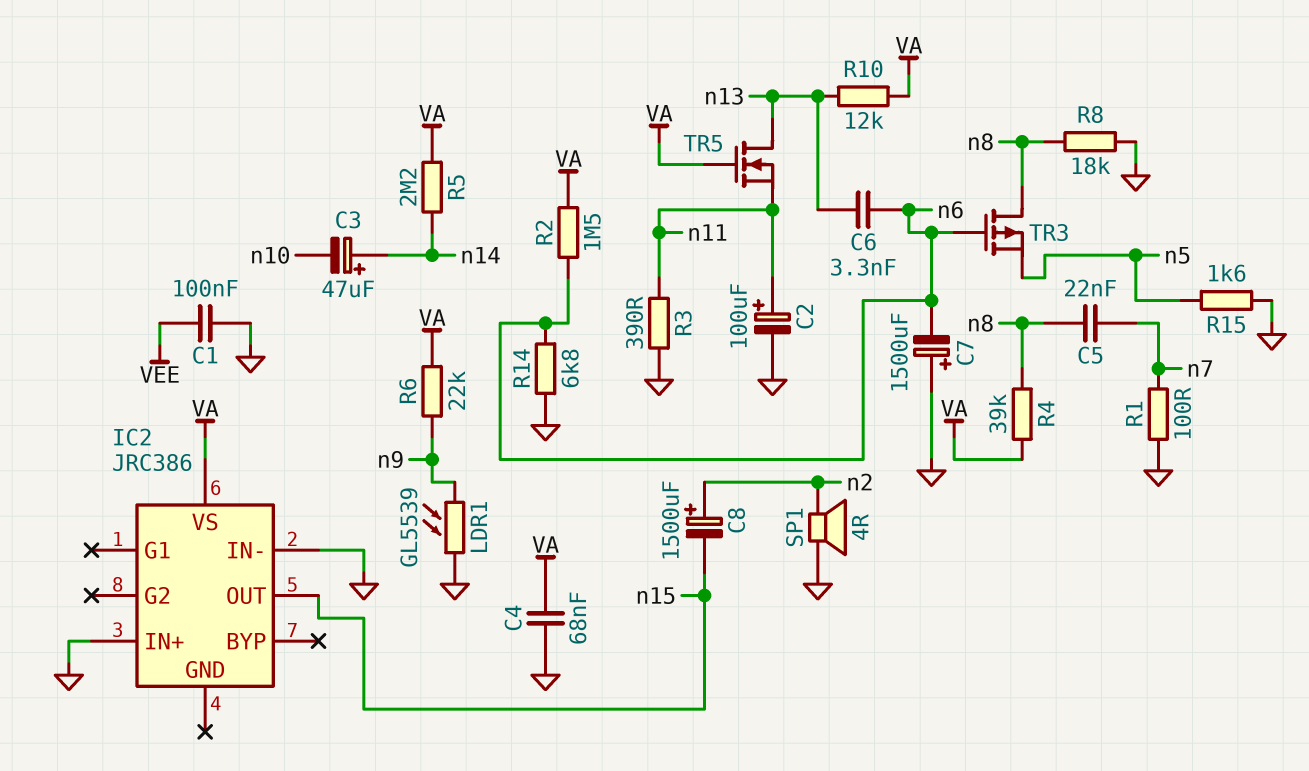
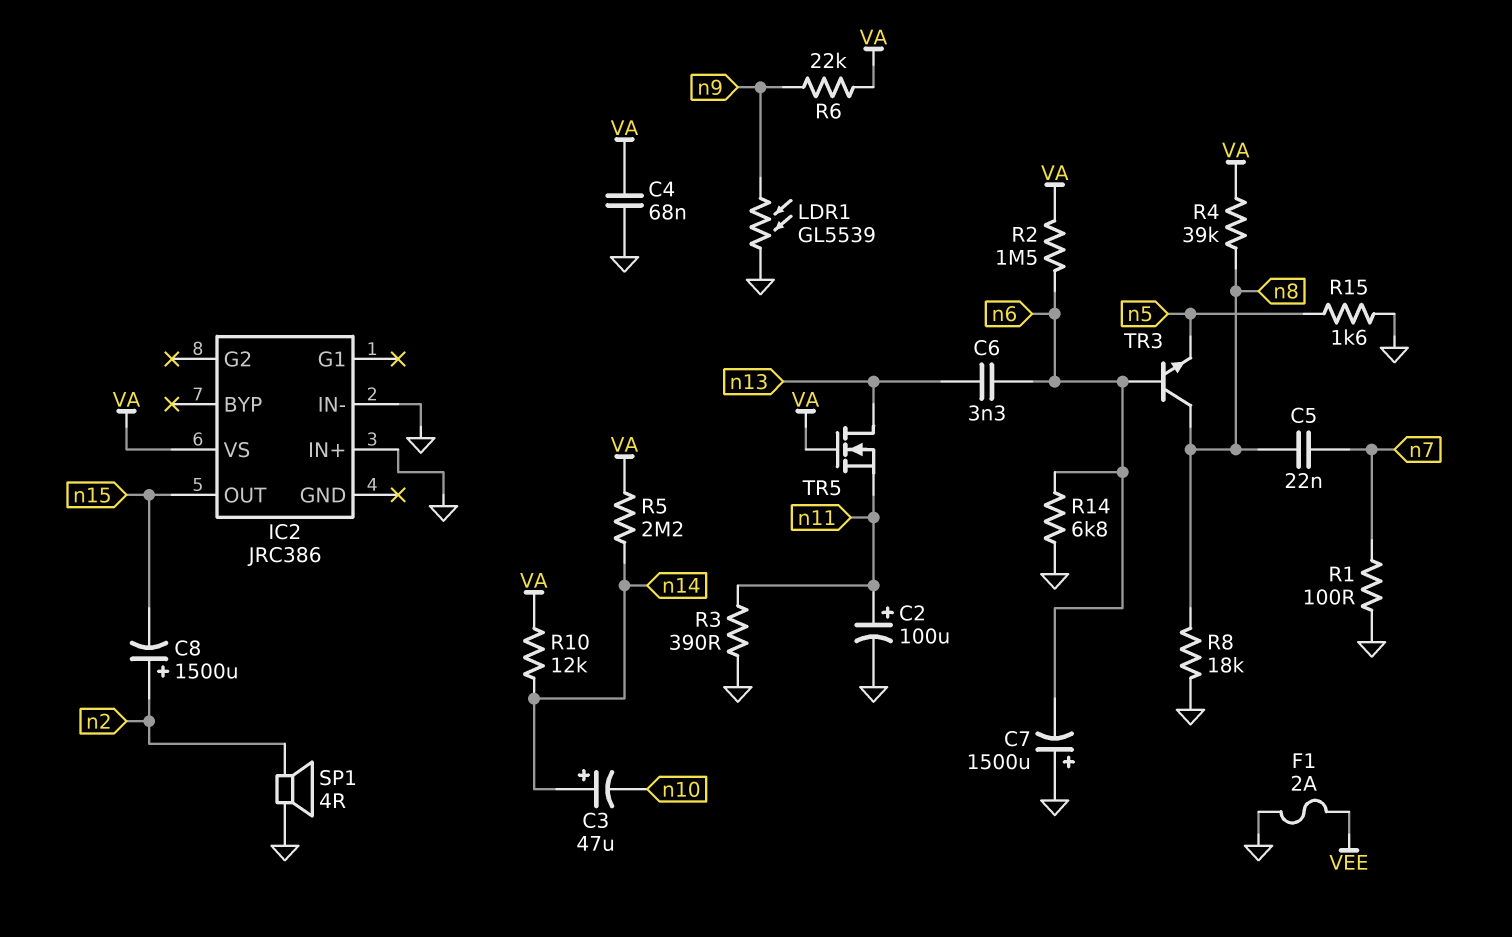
C1: 100nF (GND, VEE) -> none
F1: none -> 2A (GND, VEE)
R10: 12k (VA, n13) -> 12k (VA, n14)
TR3: PMOS (G n6, D n8, S n5) -> NPN (B n6, C n8, E n5)

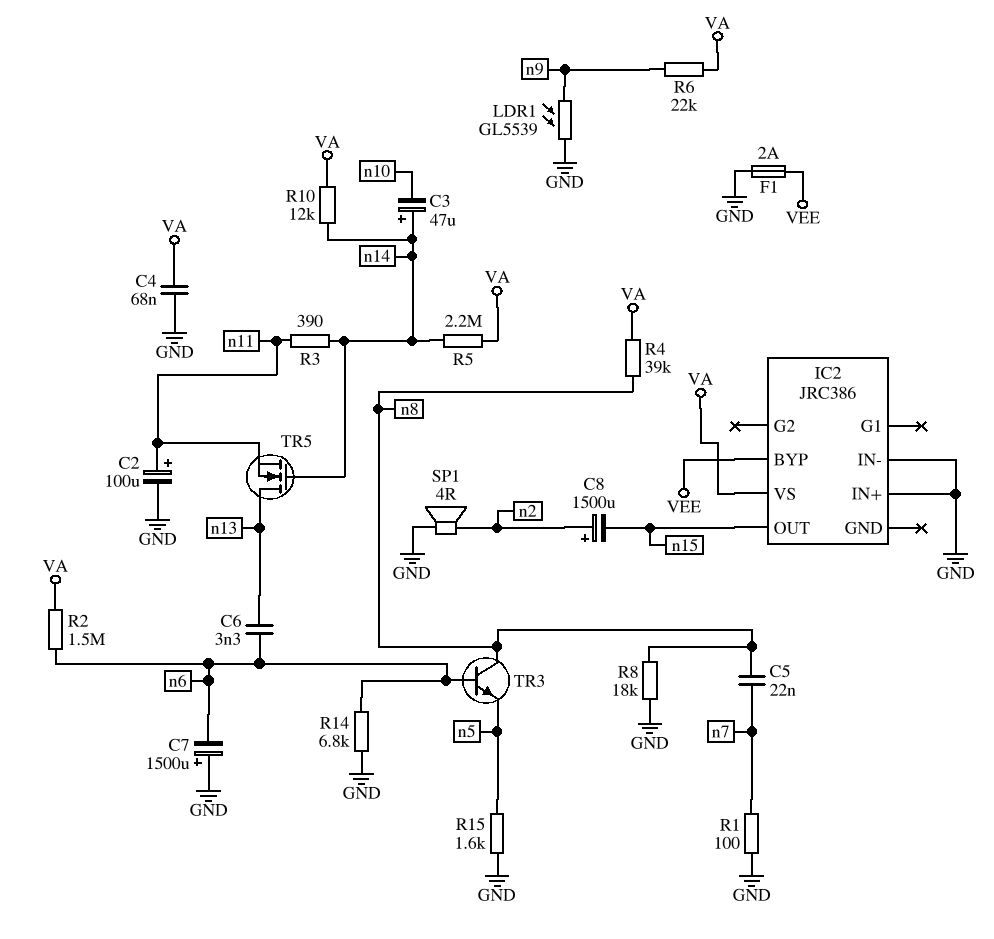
IC2 pin BYP: none -> VEE
R3: 390 (GND, n11) -> 390 (n11, n14)
TR5: NMOS (G VA, D n13, S n11) -> NMOS (G n14, D n13, S n11)

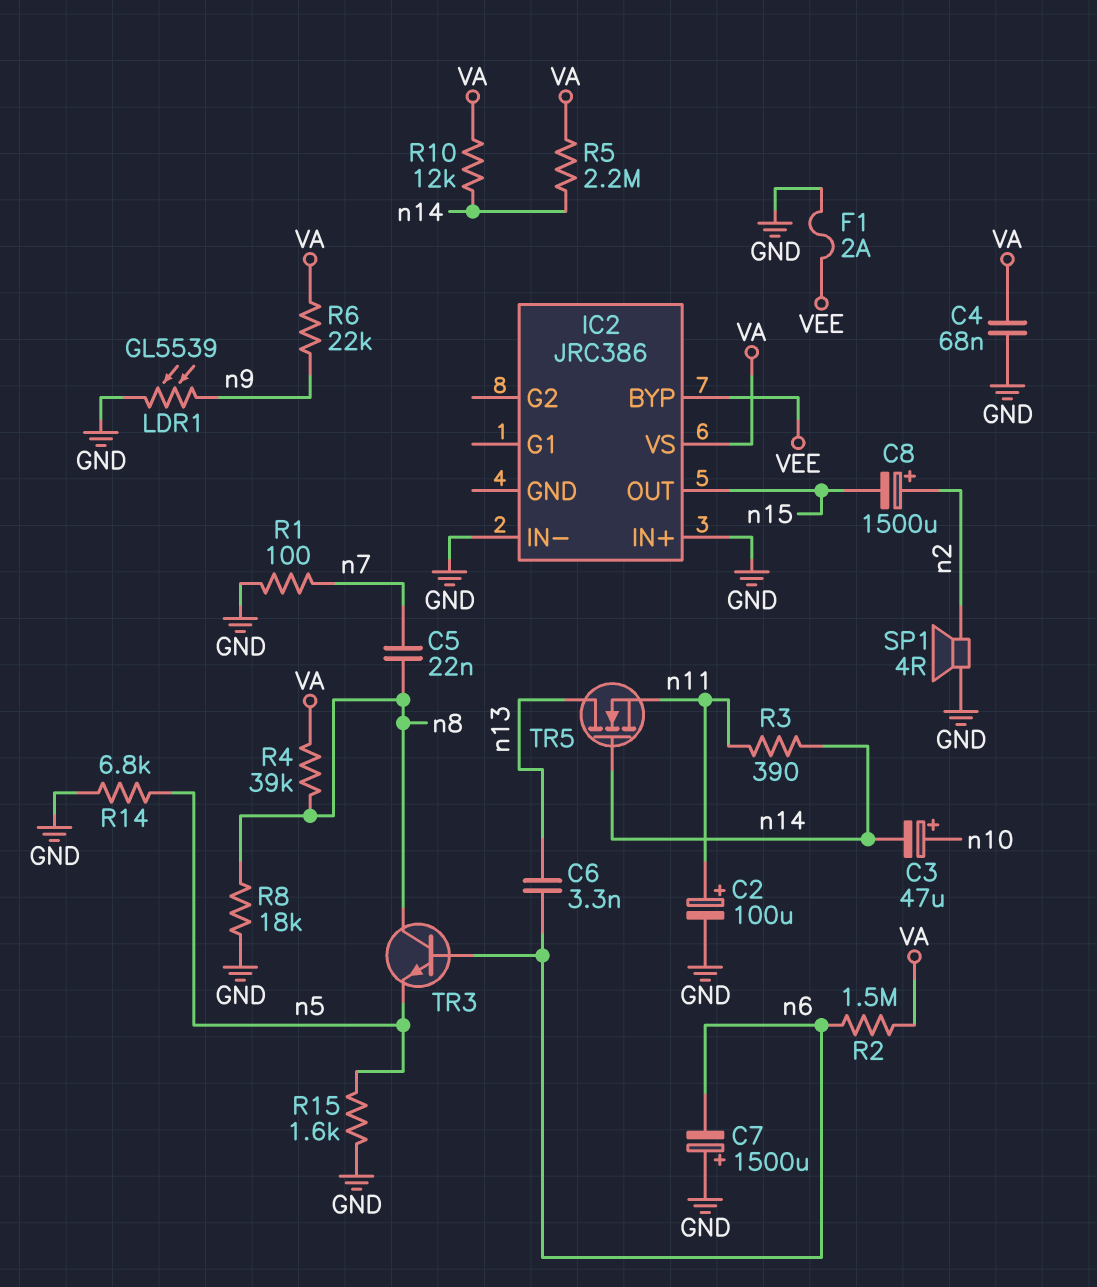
C3: 47uF (plus n14, minus n10) -> 47uF (plus n10, minus n14)
R14: 6.8k (GND, n6) -> 6.8k (GND, n5)

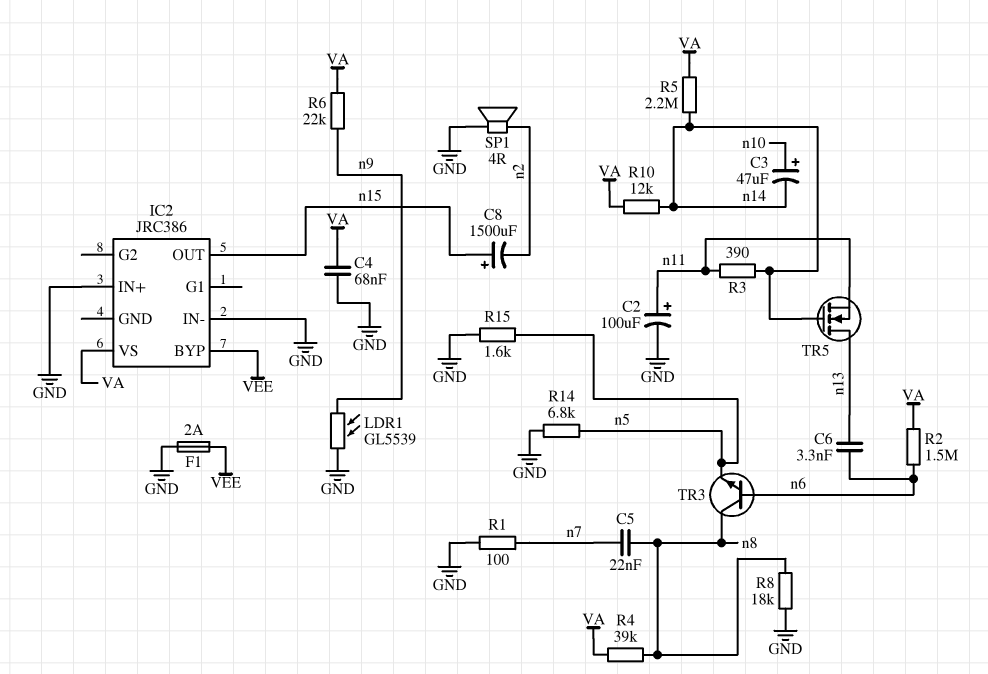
C7: 1500uF (plus GND, minus n6) -> none
C8: 1500uF (plus n2, minus n15) -> 1500uF (plus n15, minus n2)

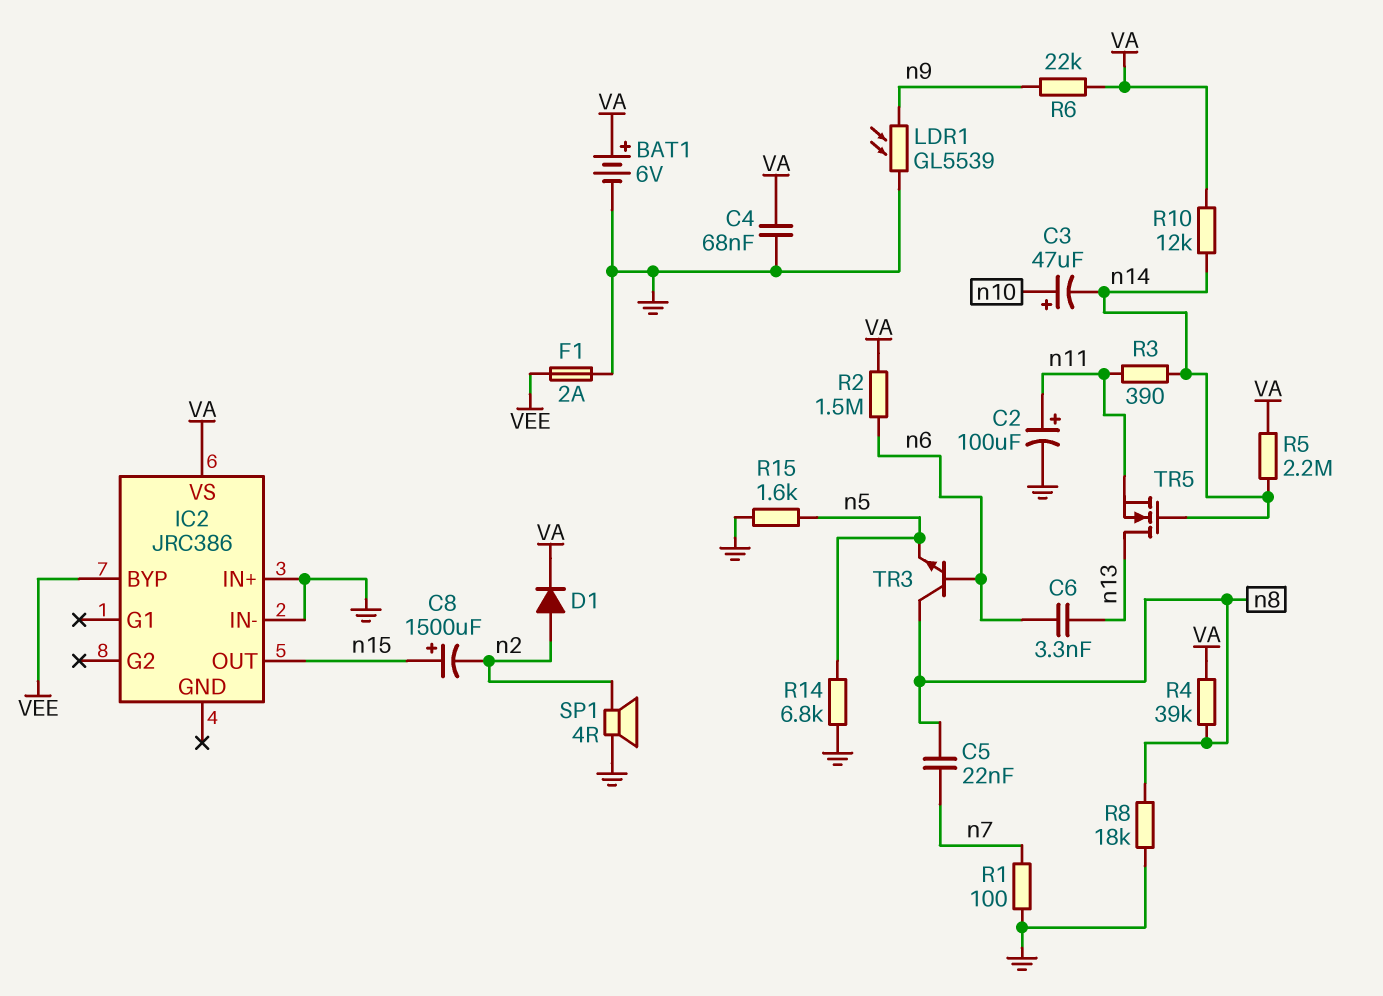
BAT1: none -> 6V (plus VA, minus GND)
D1: none -> diode (A n2, K VA)

